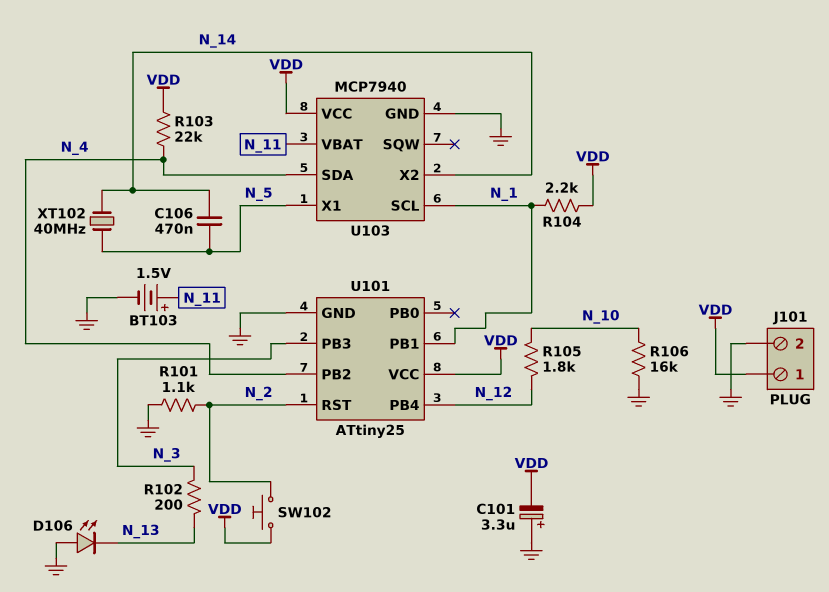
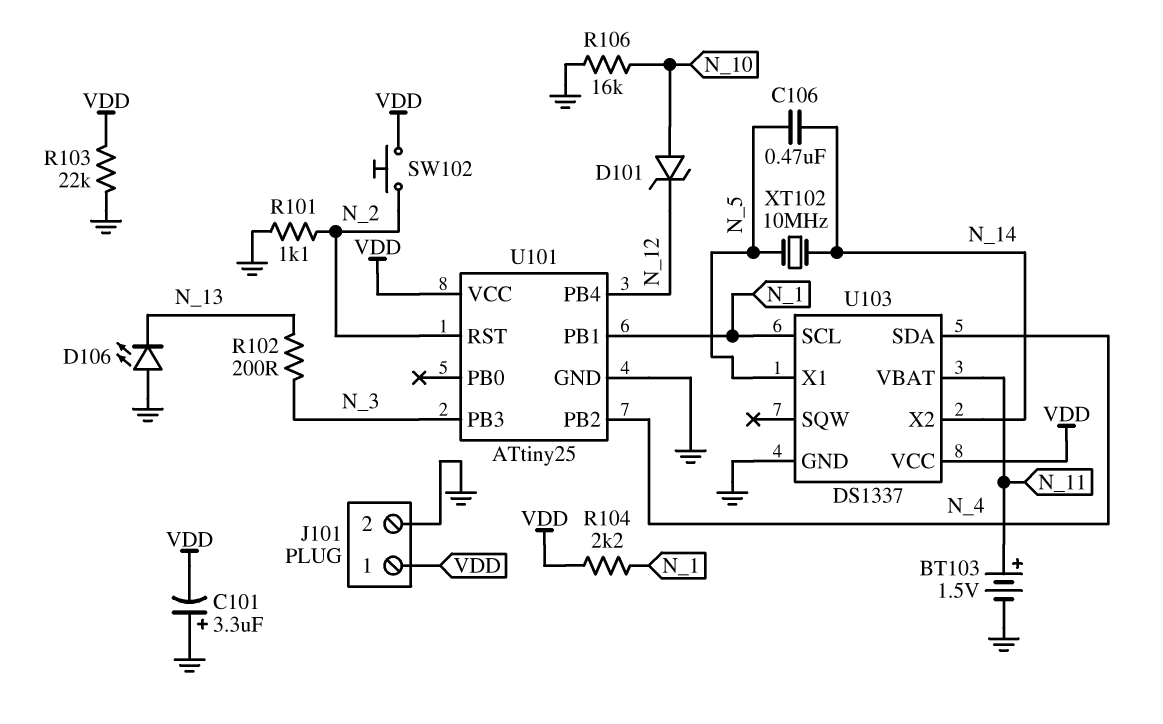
D101: none -> zener (A N_10, K N_12)
R103: 22k (N_4, VDD) -> 22k (GND, VDD)
R105: 1.8k (N_10, N_12) -> none
U103: MCP7940 -> DS1337
XT102: 40MHz (N_5, N_14) -> 10MHz (N_5, N_14)

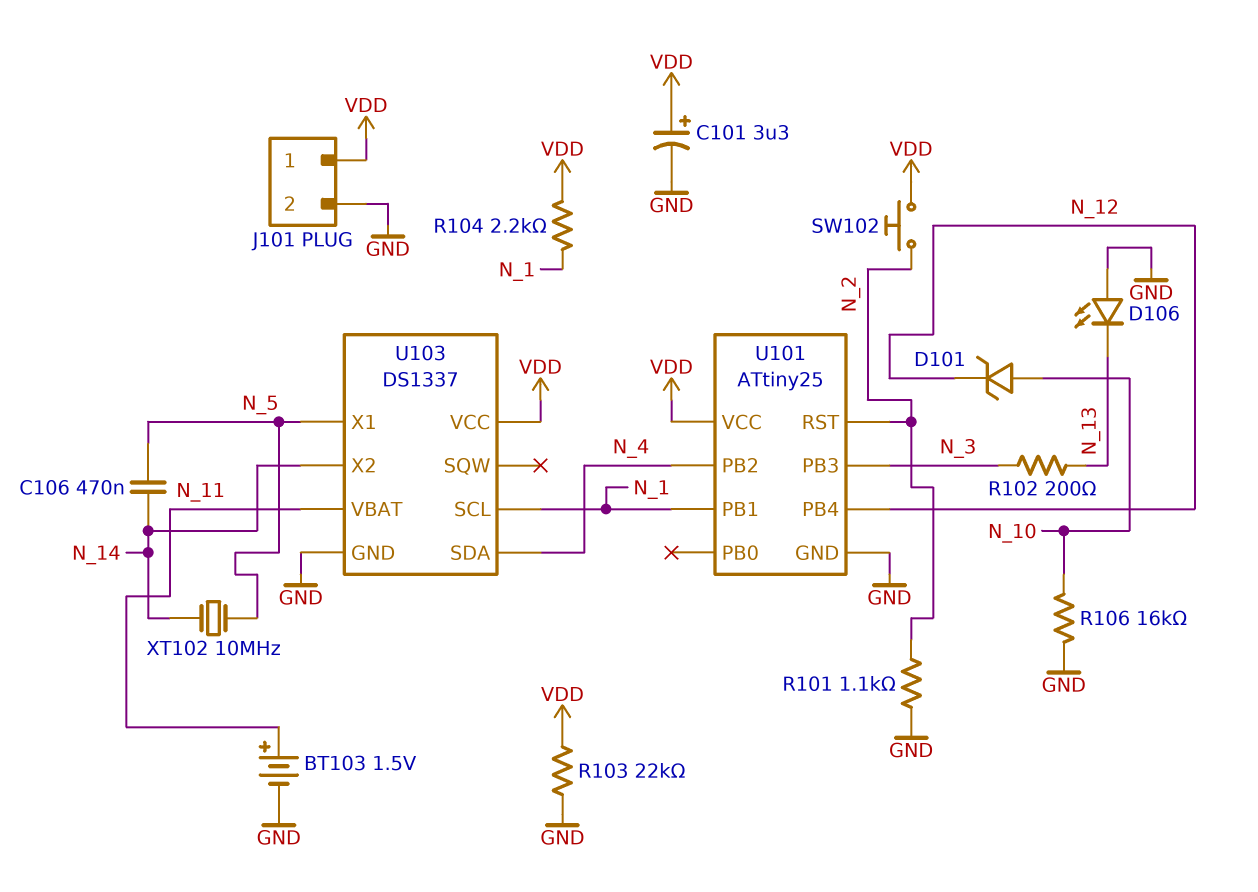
C101: 3.3uF (plus GND, minus VDD) -> 3.3uF (plus VDD, minus GND)

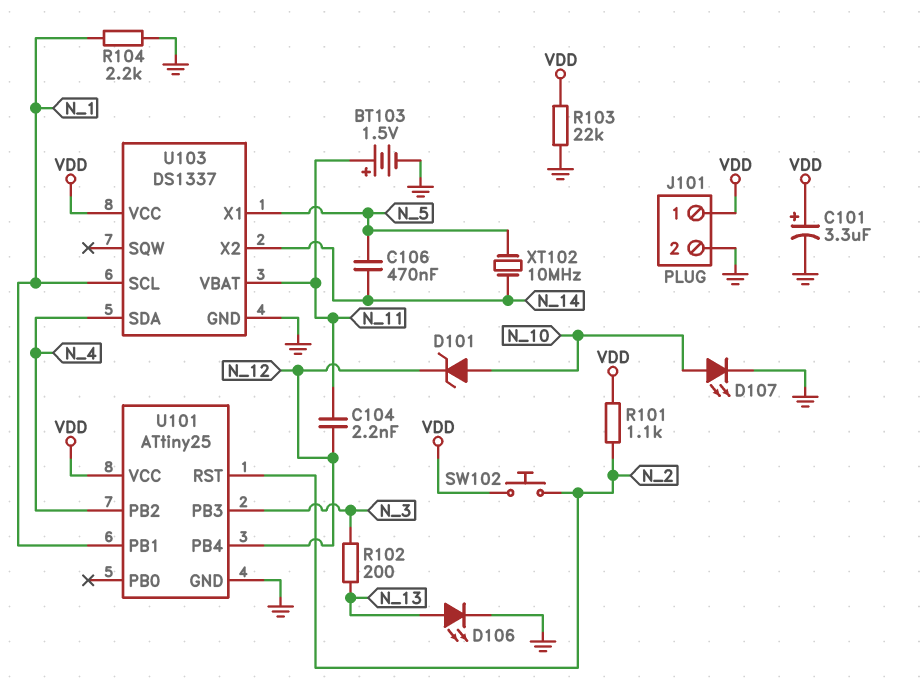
C104: none -> 2.2nF (N_11, N_12)
D106: LED (A GND, K N_13) -> LED (A N_13, K GND)
D107: none -> LED (A N_10, K GND)
R101: 1.1k (GND, N_2) -> 1.1k (N_2, VDD)
R104: 2.2k (N_1, VDD) -> 2.2k (GND, N_1)
R106: 16k (GND, N_10) -> none

